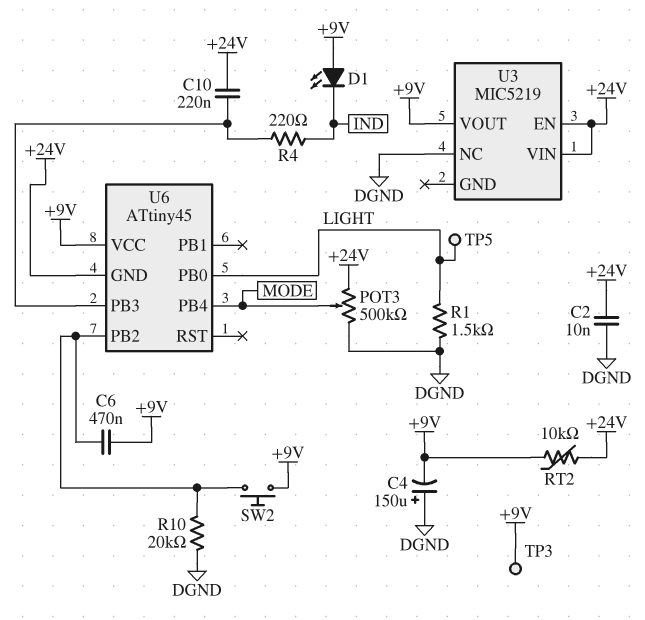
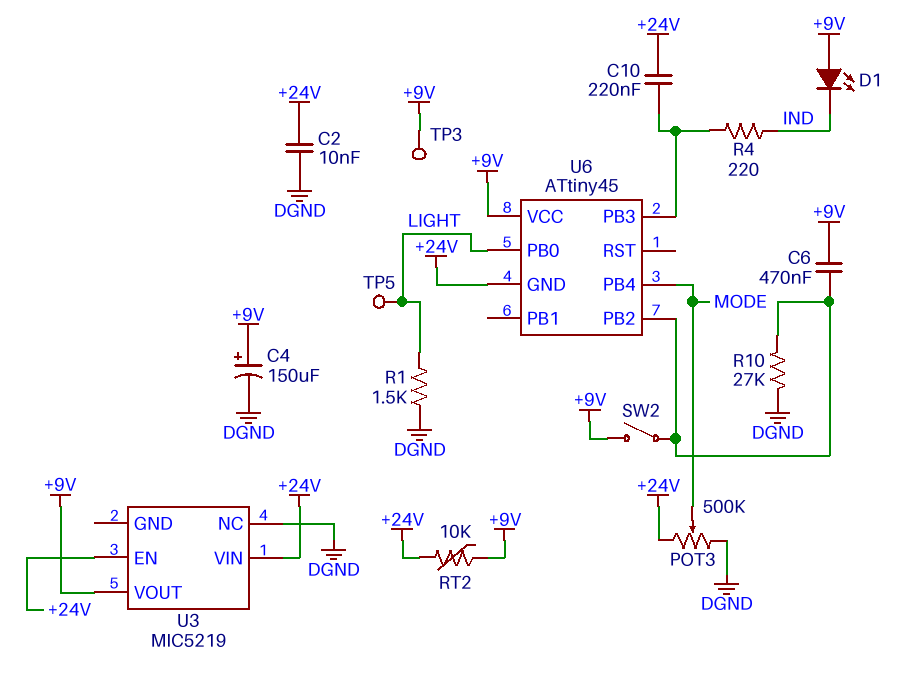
C4: 150uF (plus DGND, minus +9V) -> 150uF (plus +9V, minus DGND)
R10: 20k (DGND, U6/PB2) -> 27k (DGND, U6/PB2)
SW2: button (+9V, U6/PB2) -> switch (+9V, U6/PB2)

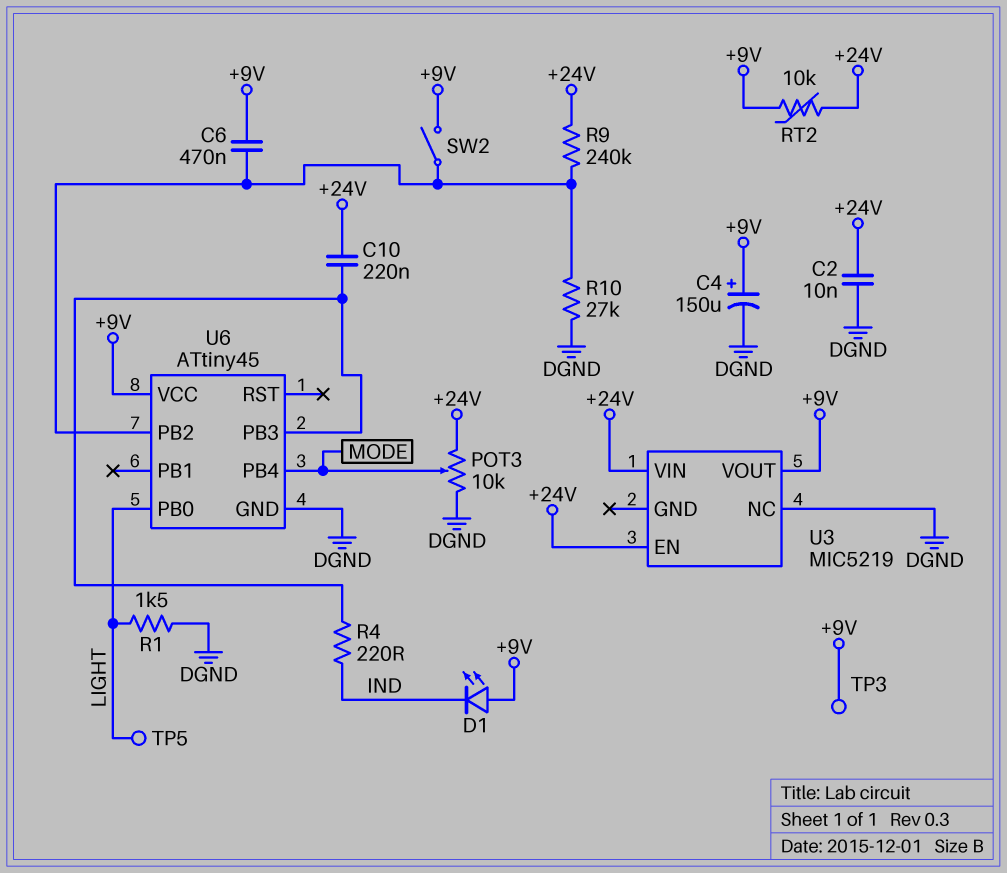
POT3: 500k (+24V, DGND, wiper MODE) -> 10k (+24V, DGND, wiper MODE)
R9: none -> 240k (+24V, U6/PB2)
U6 pin GND: +24V -> DGND

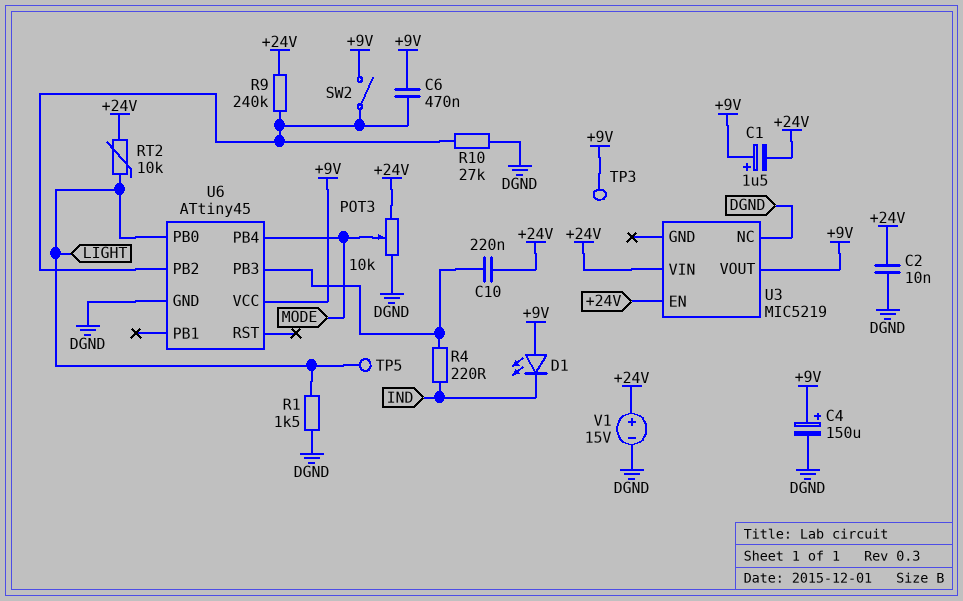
C1: none -> 1.5uF (plus +9V, minus +24V)
RT2: 10k (+9V, +24V) -> 10k (+24V, LIGHT)
V1: none -> 15V (plus +24V, minus DGND)

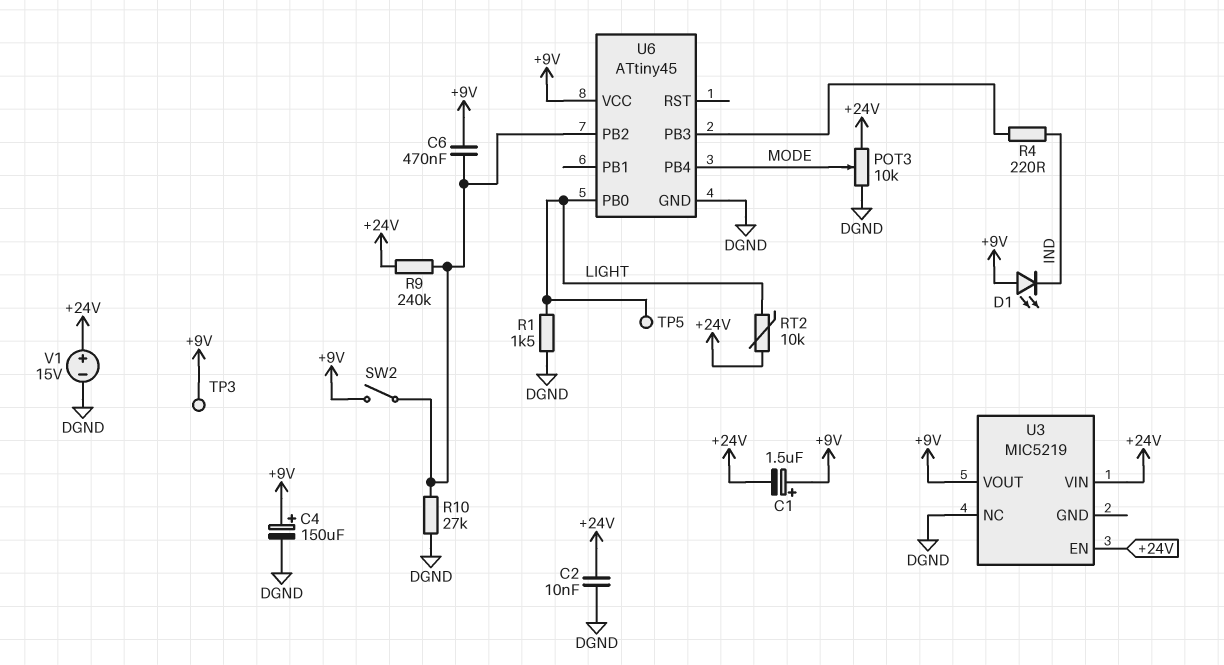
C10: 220nF (+24V, U6/PB3) -> none

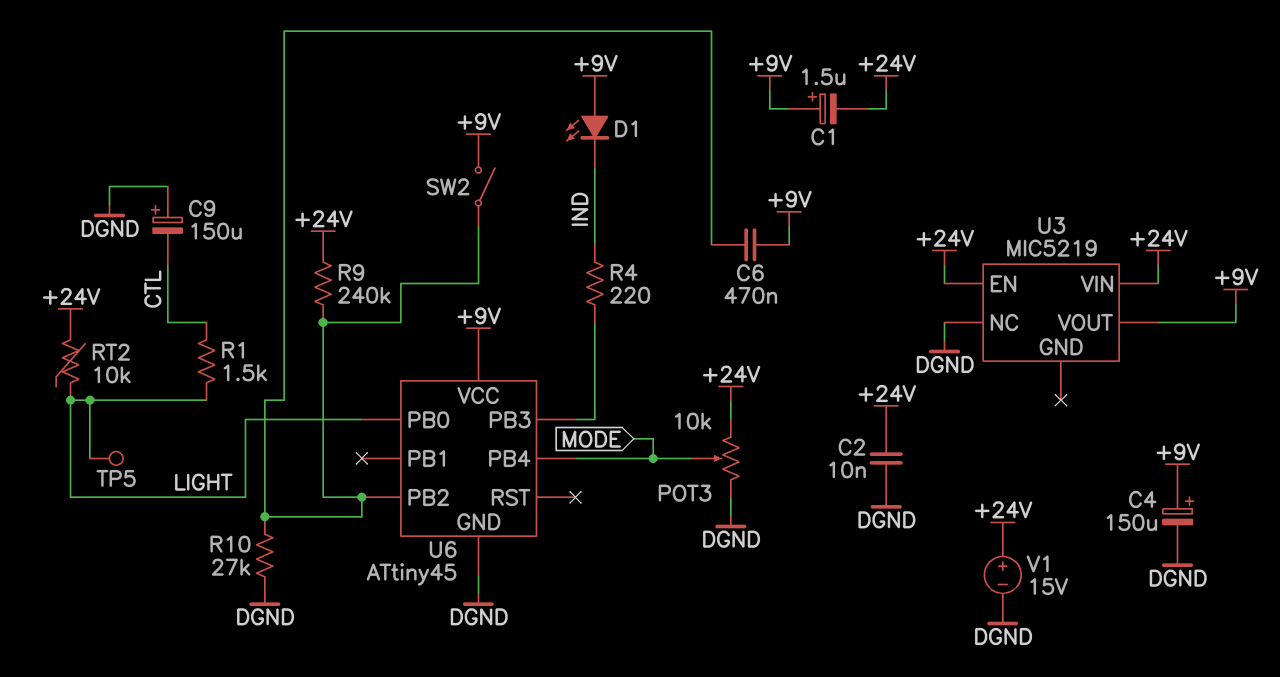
C9: none -> 150uF (plus DGND, minus CTL)
R1: 1.5k (DGND, LIGHT) -> 1.5k (CTL, LIGHT)
TP3: test point (+9V) -> none

